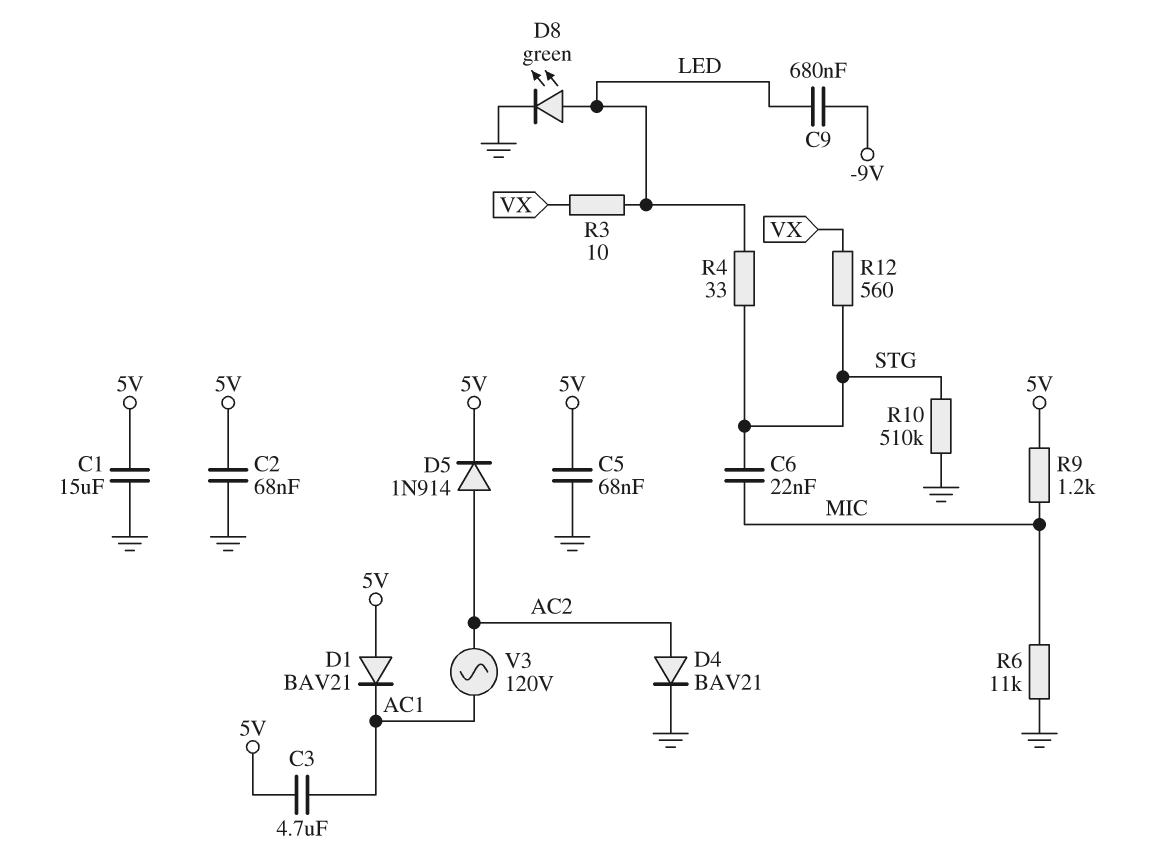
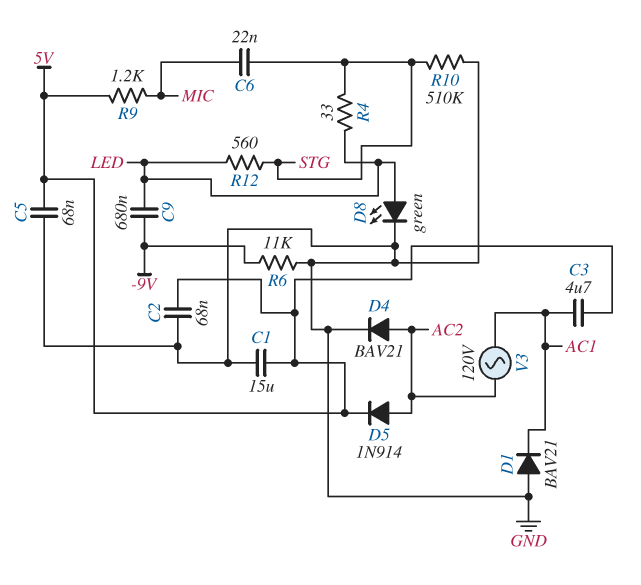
D1: diode BAV21 (A 5V, K AC1) -> diode BAV21 (A GND, K AC1)
R3: 10 (LED, VX) -> none
R6: 11k (GND, MIC) -> 11k (-9V, GND)
R12: 560 (STG, VX) -> 560 (LED, STG)

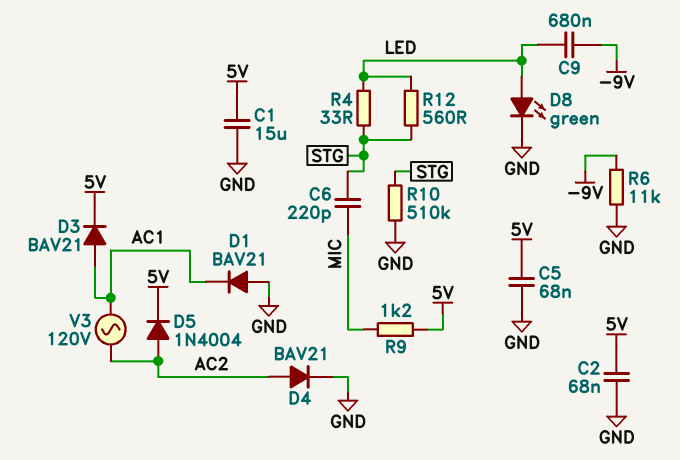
C3: 4.7uF (5V, AC1) -> none
C6: 22nF (MIC, STG) -> 220pF (MIC, STG)
D3: none -> diode BAV21 (A AC1, K 5V)
D5: diode 1N914 (A AC2, K 5V) -> diode 1N4004 (A AC2, K 5V)

